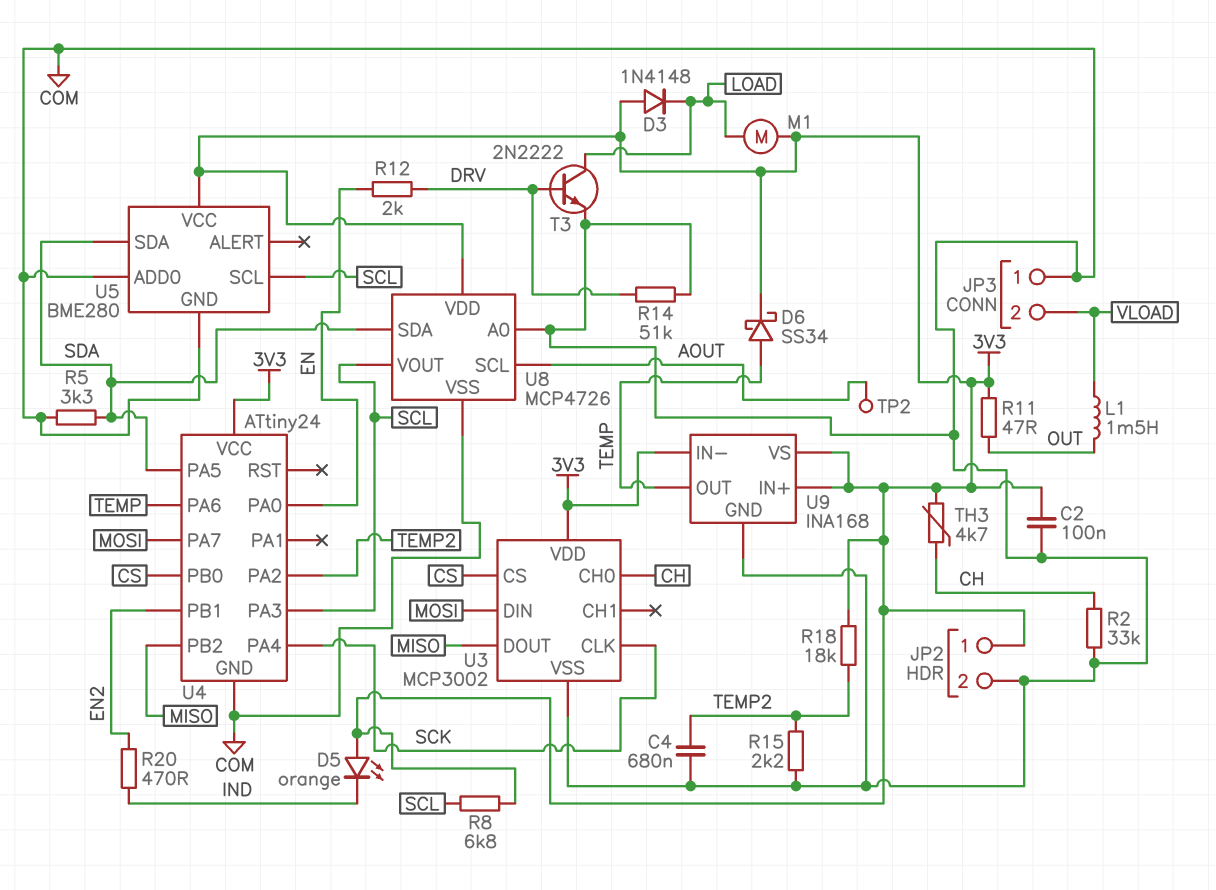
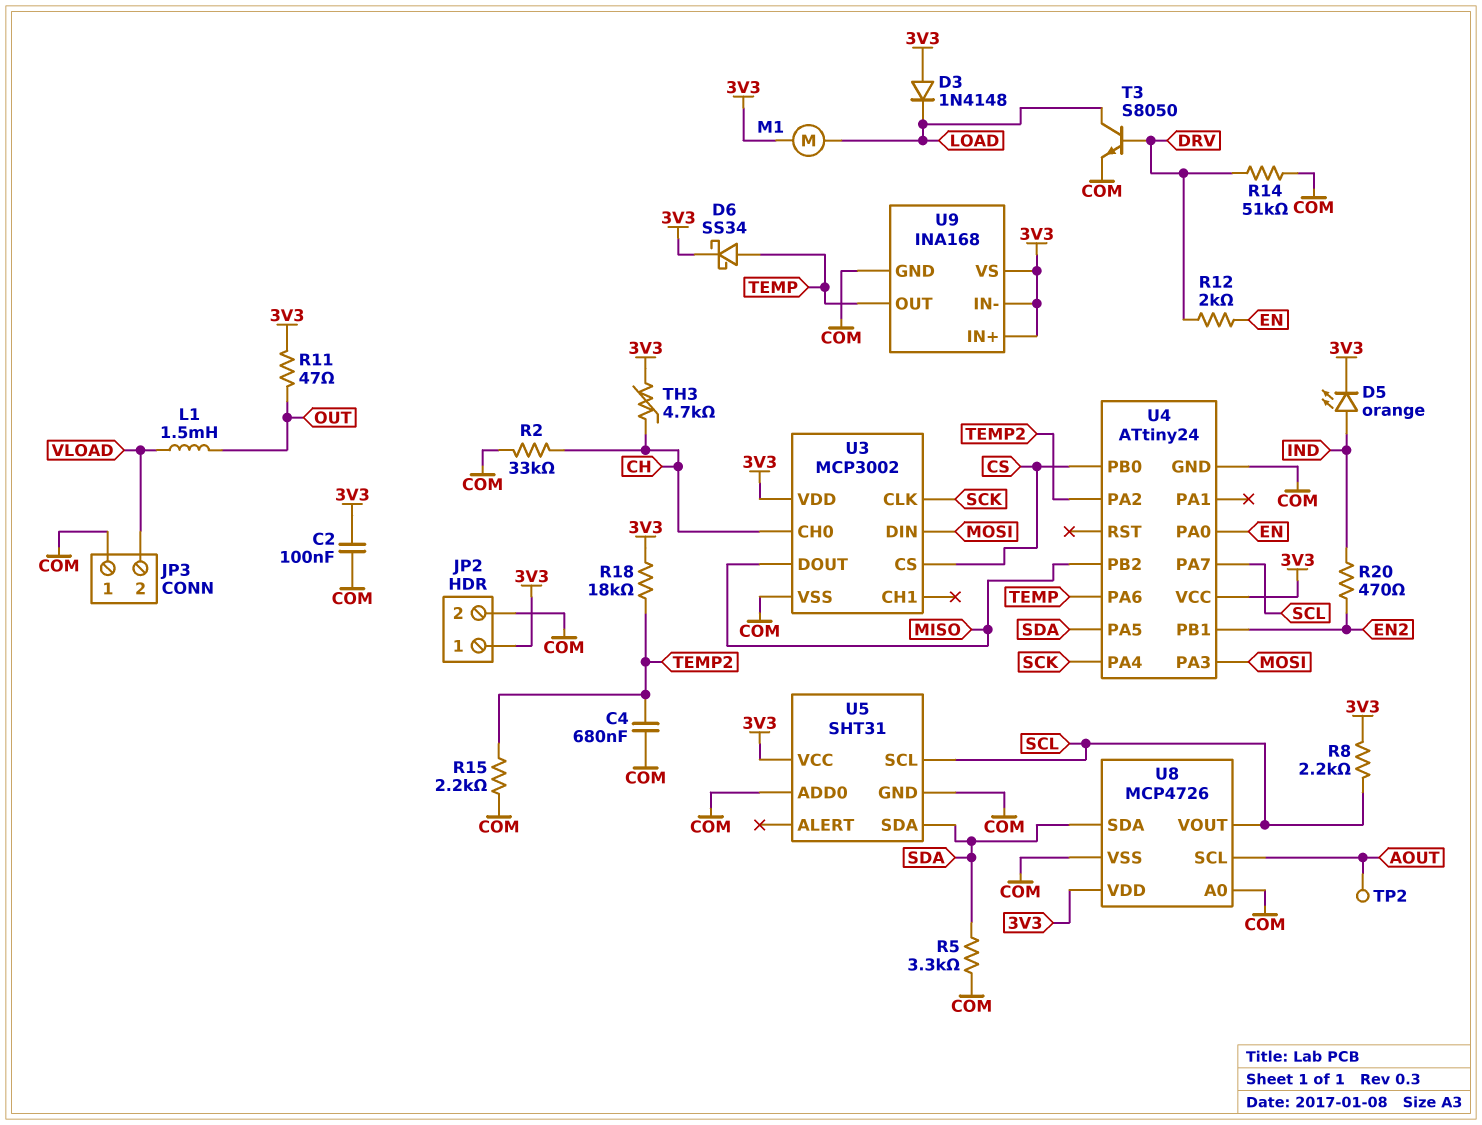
D5: LED orange (A 3V3, K IND) -> LED orange (A IND, K 3V3)
R8: 6.8k (3V3, SCL) -> 2.2k (3V3, SCL)
T3: NPN 2N2222 (B DRV, C LOAD, E COM) -> NPN S8050 (B DRV, C LOAD, E COM)
U4 pin PA3: SCL -> MOSI
U4 pin PA7: MOSI -> SCL
U5: BME280 -> SHT31

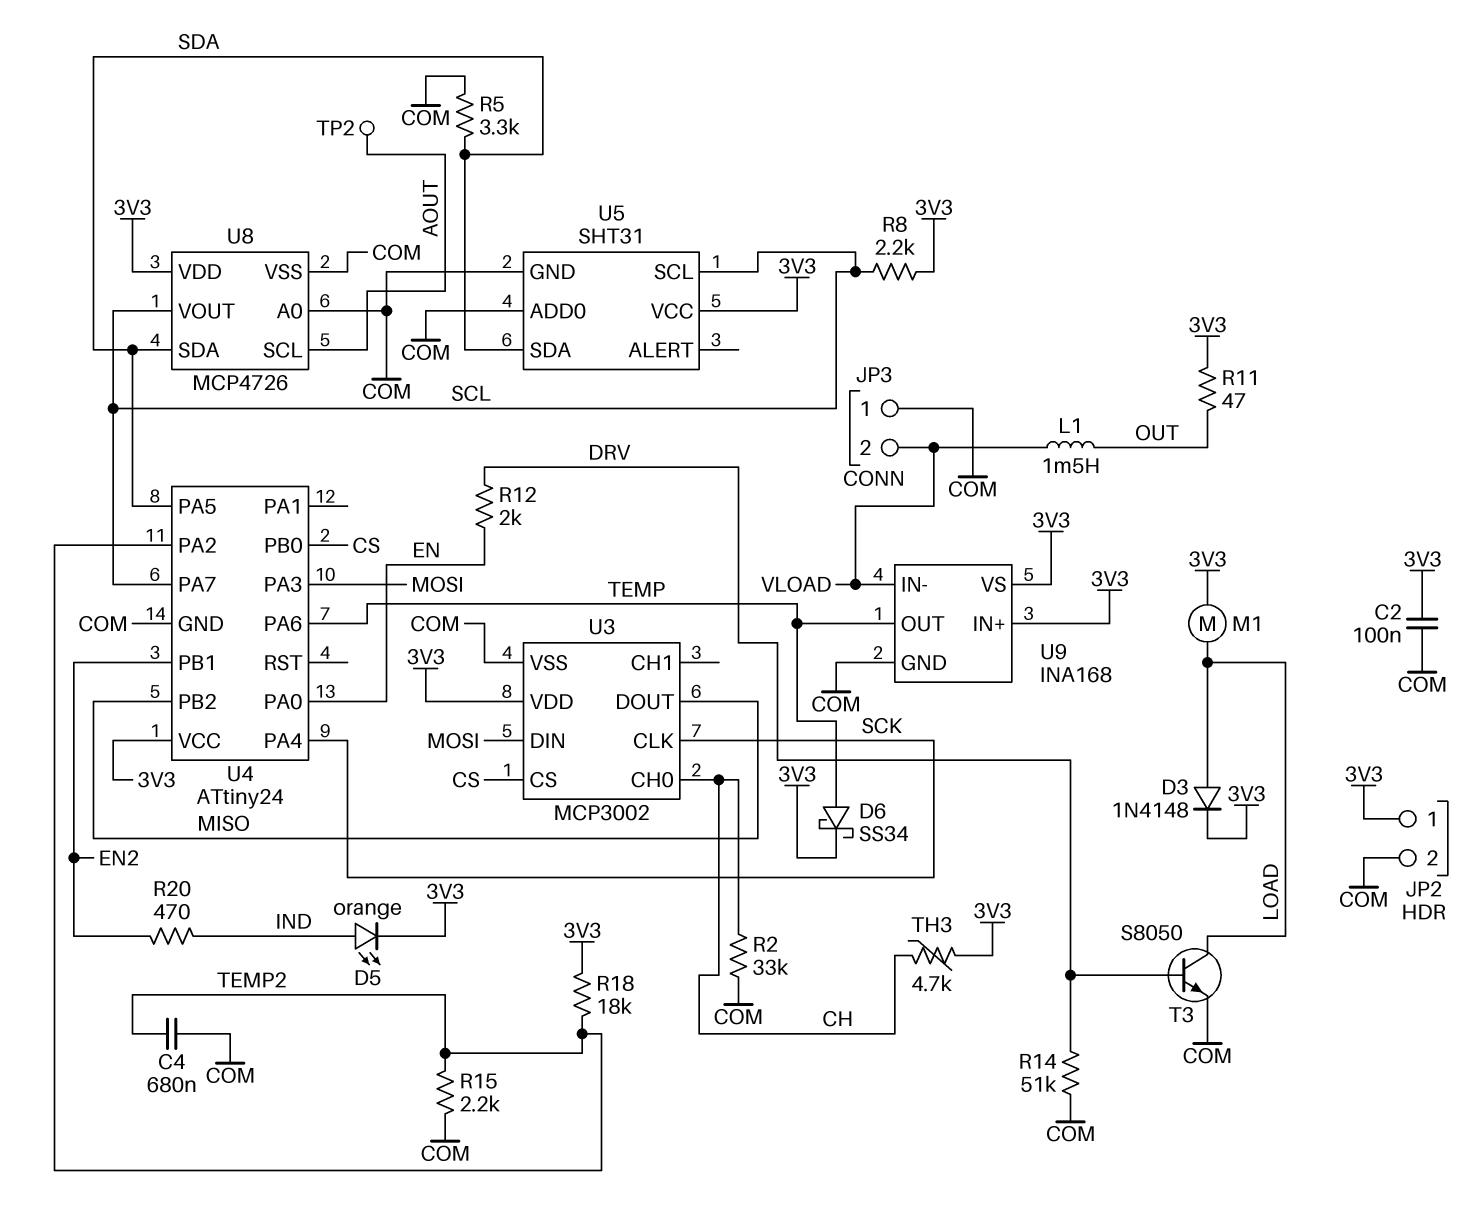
D3: diode 1N4148 (A 3V3, K LOAD) -> diode 1N4148 (A LOAD, K 3V3)
U9 pin IN-: 3V3 -> VLOAD

